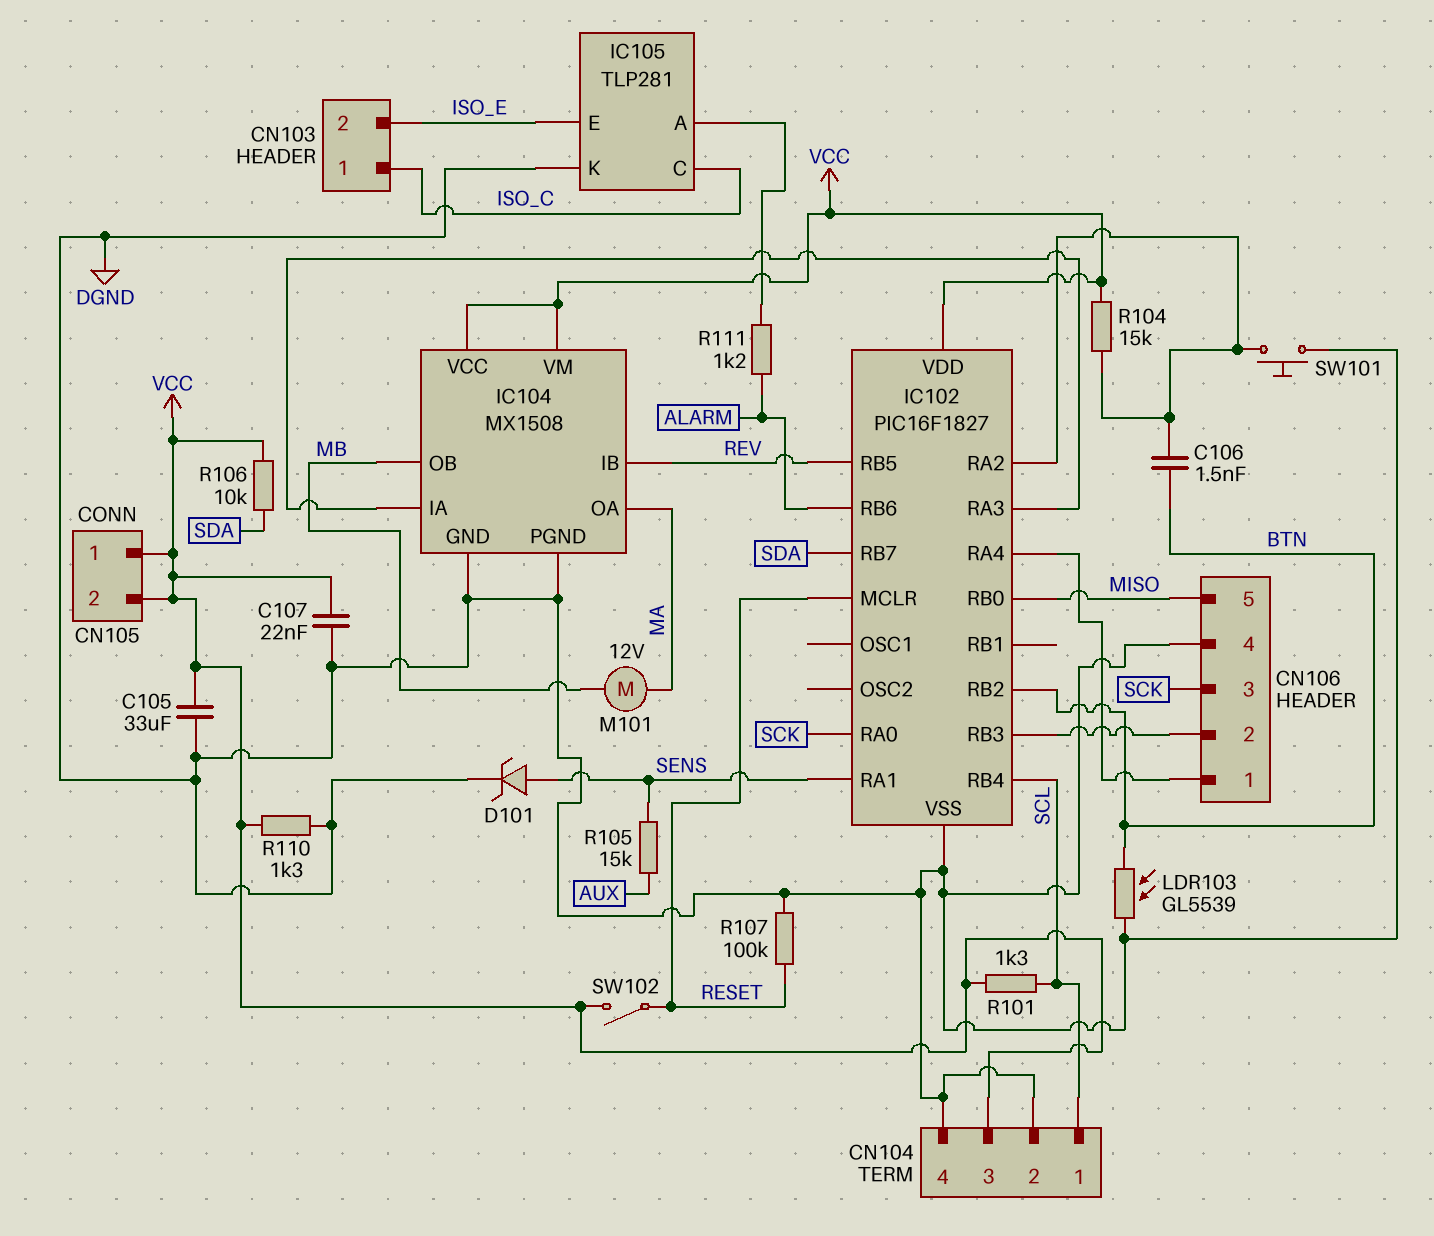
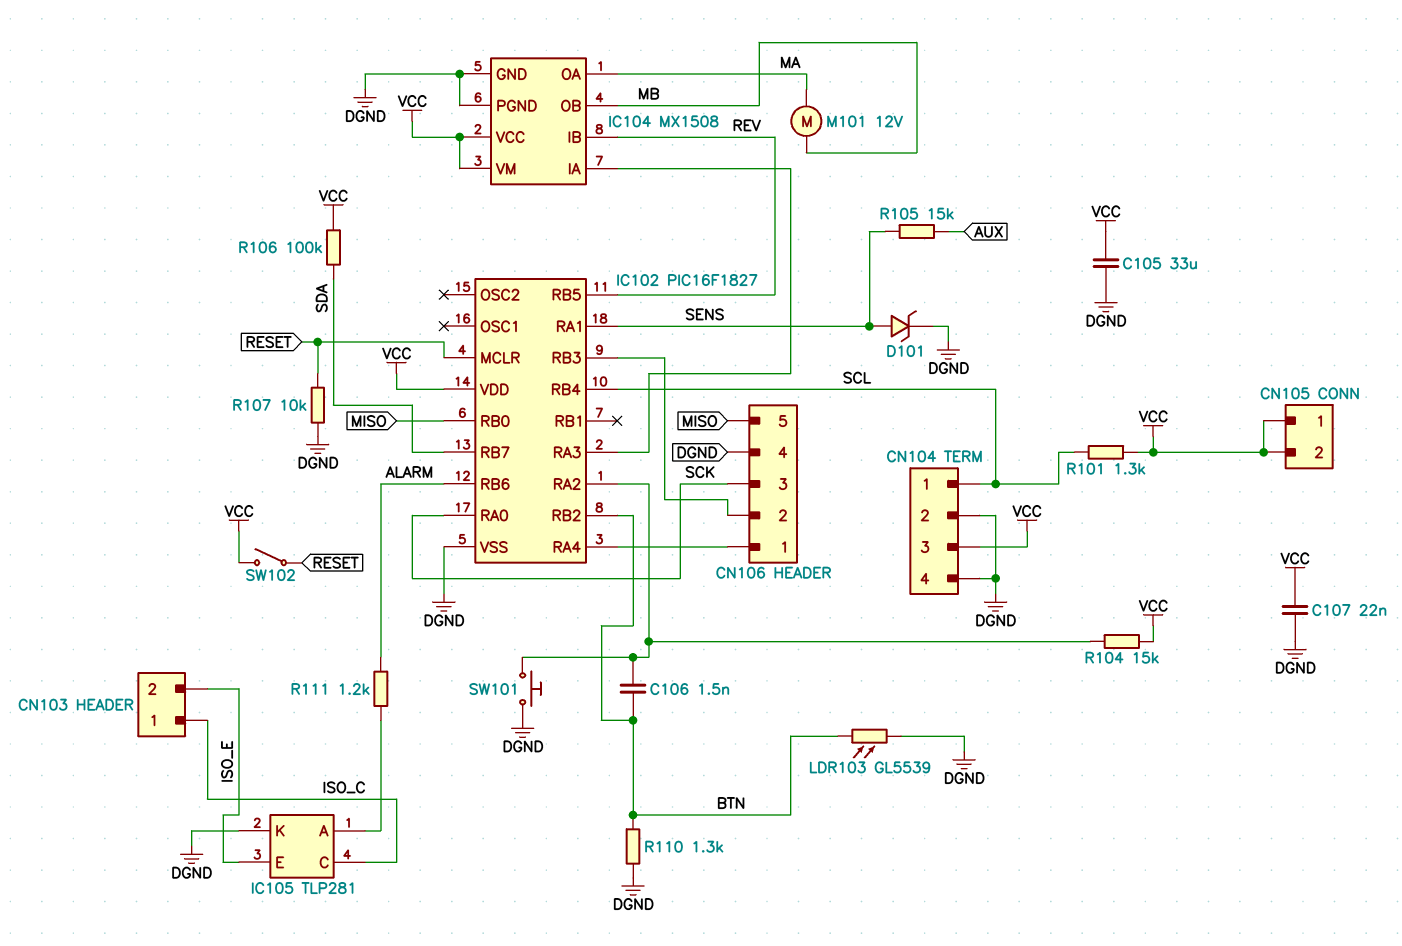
R106: 10k (SDA, VCC) -> 100k (SDA, VCC)
R107: 100k (DGND, RESET) -> 10k (DGND, RESET)
R110: 1.3k (DGND, VCC) -> 1.3k (BTN, DGND)

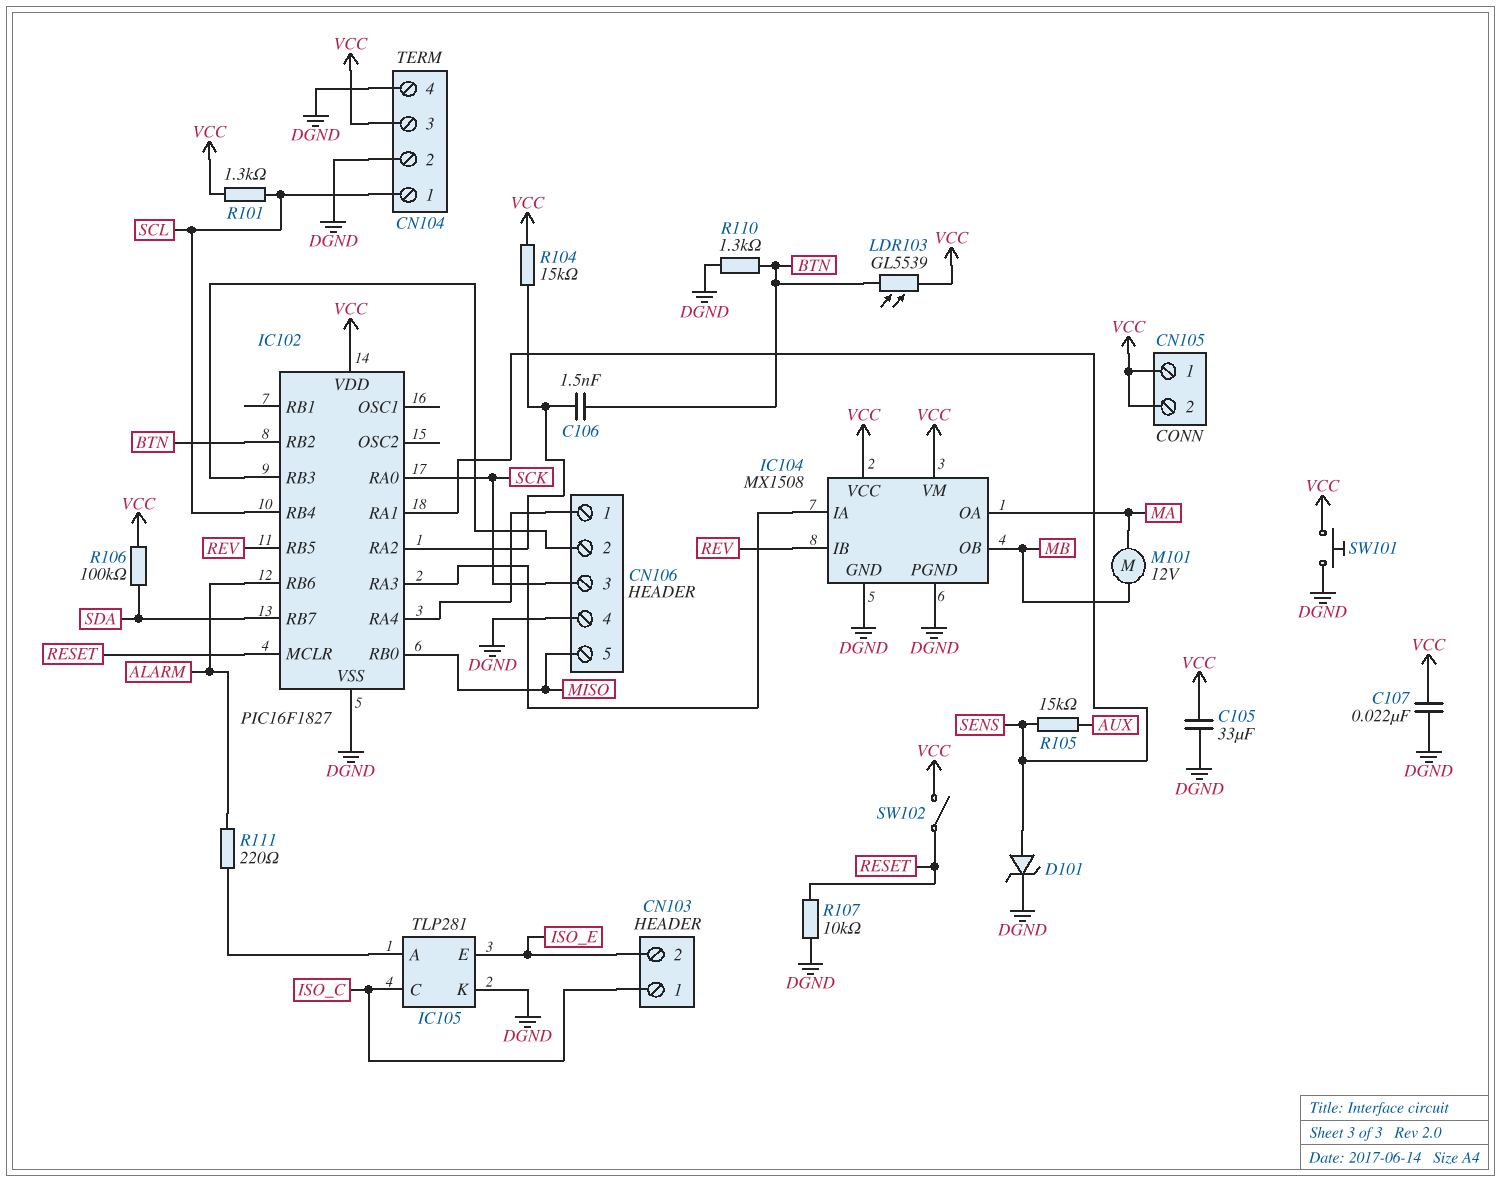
LDR103: GL5539 (BTN, DGND) -> GL5539 (BTN, VCC)
R111: 1.2k (ALARM, IC105/A) -> 220 (ALARM, IC105/A)
SW101: button (DGND, IC102/RA2) -> button (DGND, VCC)

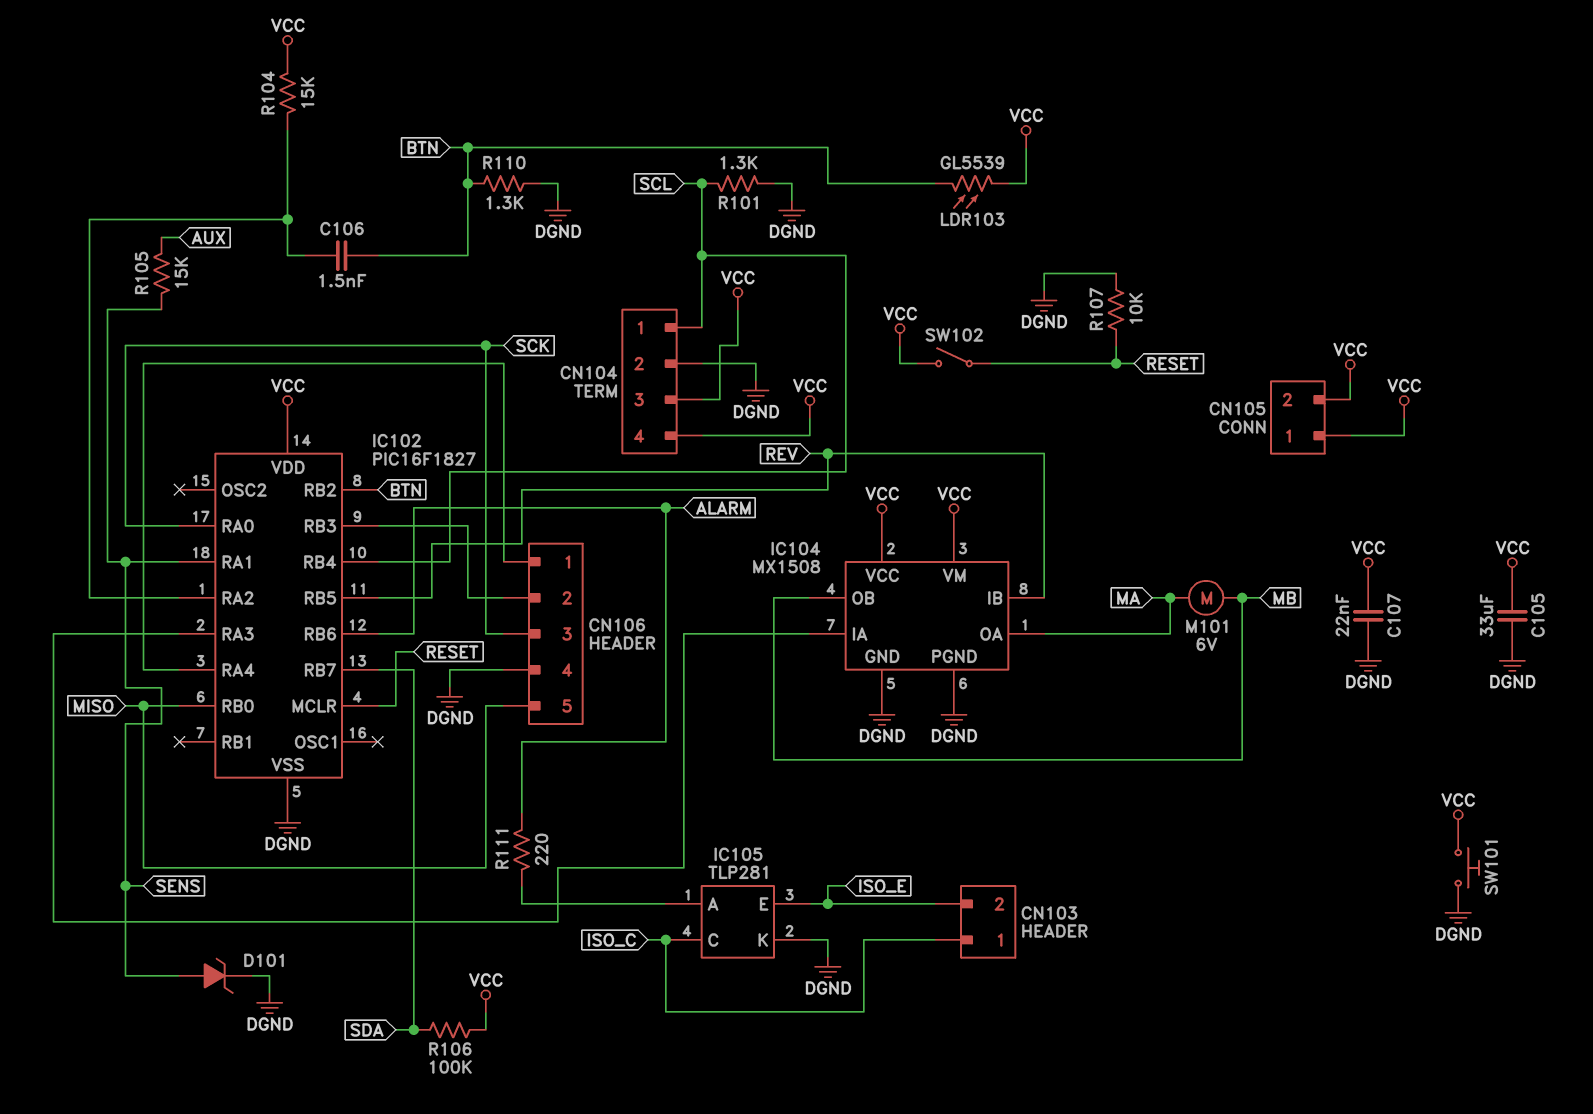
CN104 pin 4: DGND -> VCC
M101: motor 12V (MA, MB) -> motor 6V (MA, MB)
R101: 1.3k (SCL, VCC) -> 1.3k (DGND, SCL)

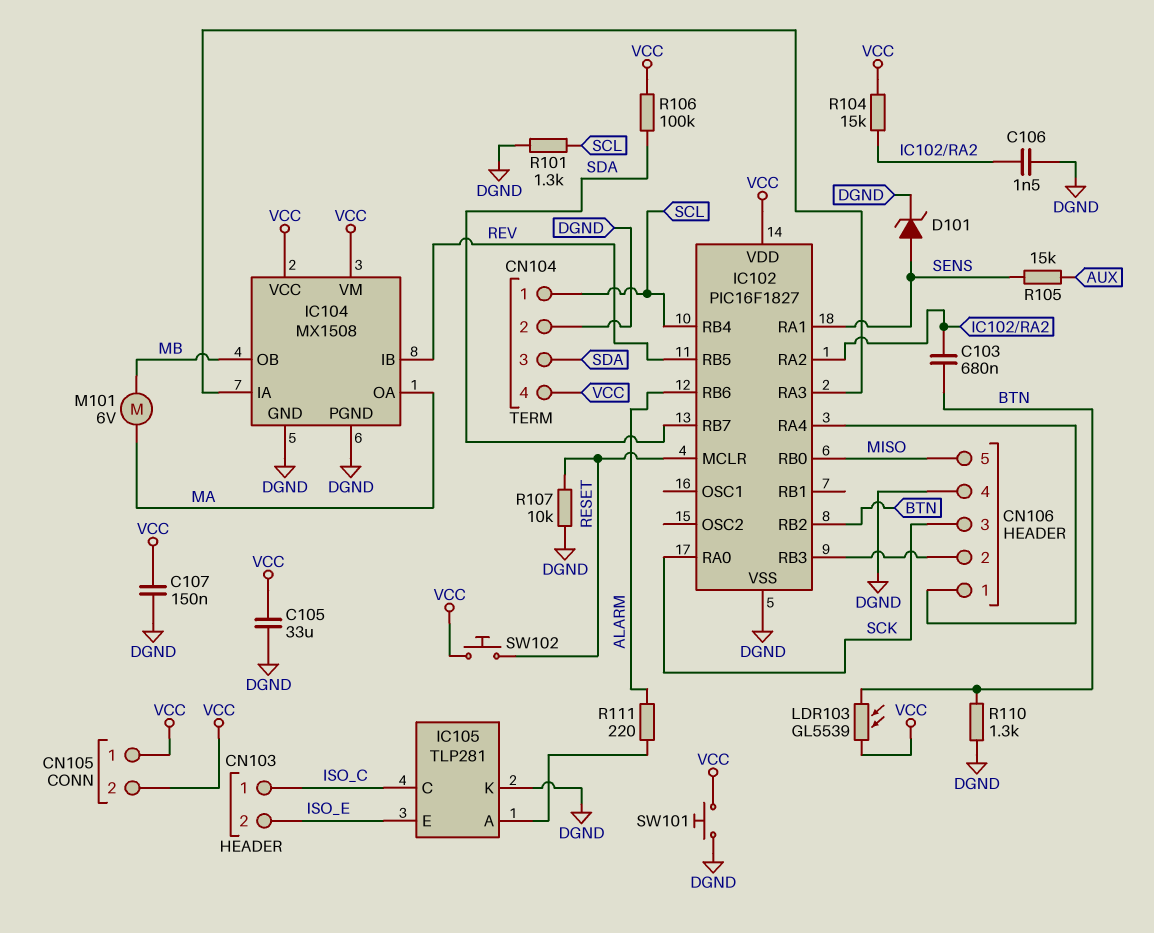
C103: none -> 680nF (BTN, IC102/RA2)
C106: 1.5nF (BTN, IC102/RA2) -> 1.5nF (DGND, IC102/RA2)
C107: 22nF (DGND, VCC) -> 150nF (DGND, VCC)
CN104 pin 3: VCC -> SDA
SW102: switch (RESET, VCC) -> button (RESET, VCC)

